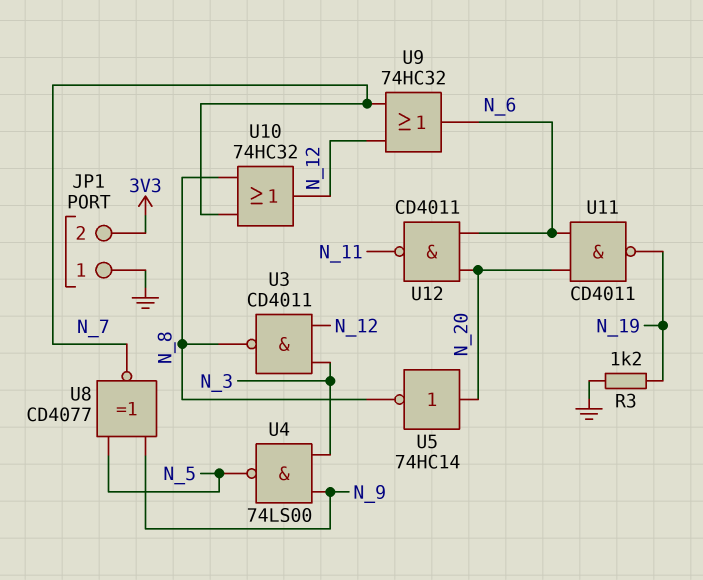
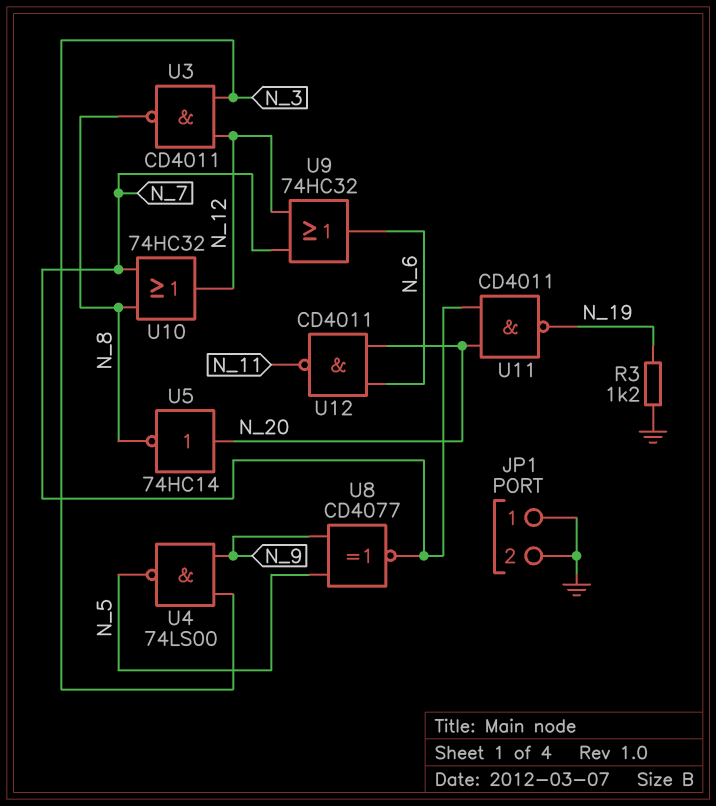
JP1 pin 2: 3V3 -> GND
U11: NAND CD4011 (in N_6, in N_20, out N_19) -> NAND CD4011 (in N_7, in N_20, out N_19)

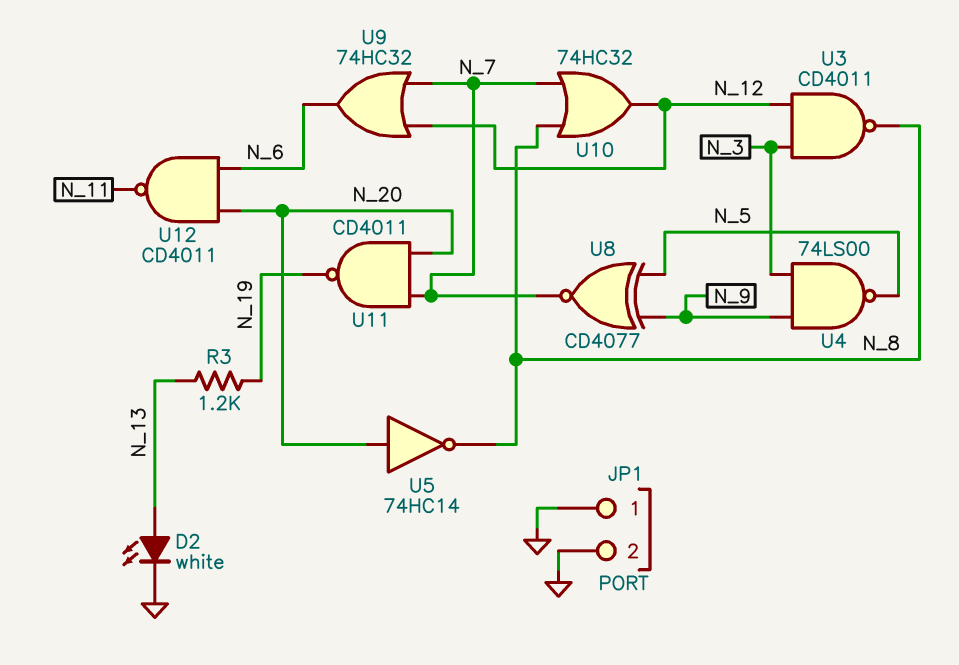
D2: none -> LED white (A N_13, K GND)
R3: 1.2k (GND, N_19) -> 1.2k (N_13, N_19)

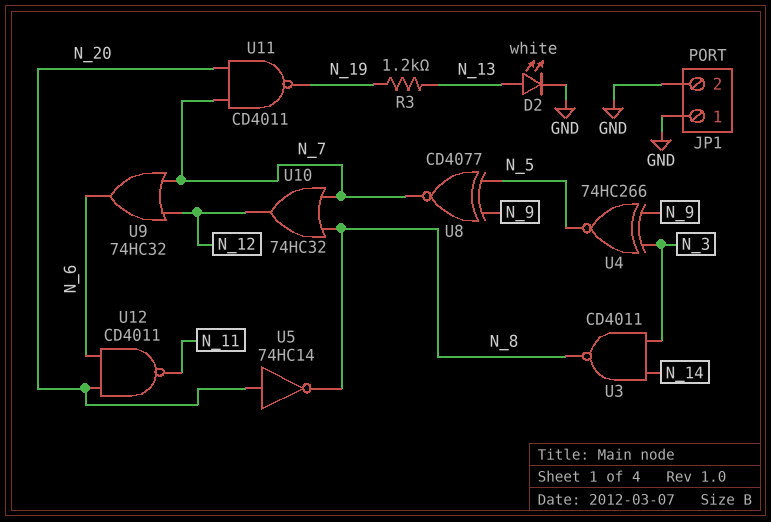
U3: NAND CD4011 (in N_3, in N_12, out N_8) -> NAND CD4011 (in N_3, in N_14, out N_8)
U4: NAND 74LS00 (in N_3, in N_9, out N_5) -> XNOR 74HC266 (in N_3, in N_9, out N_5)

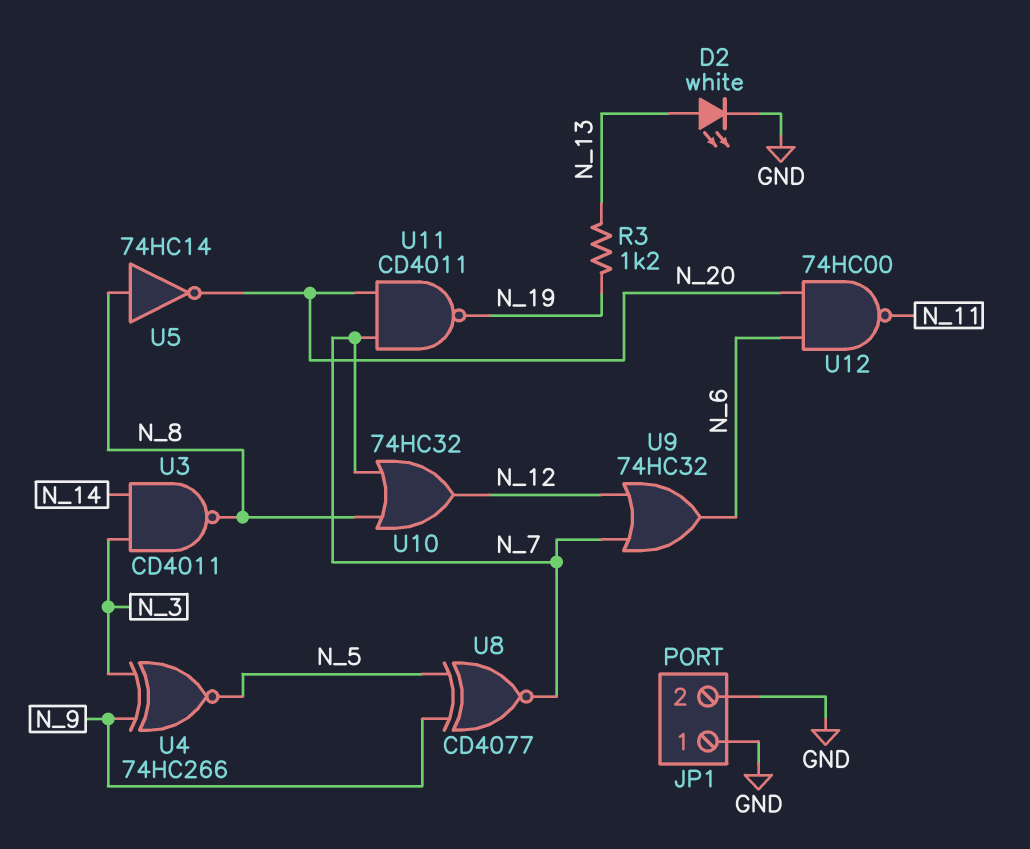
U5: NOT 74HC14 (in N_20, out N_8) -> NOT 74HC14 (in N_8, out N_20)
U12: NAND CD4011 (in N_6, in N_20, out N_11) -> NAND 74HC00 (in N_6, in N_20, out N_11)

